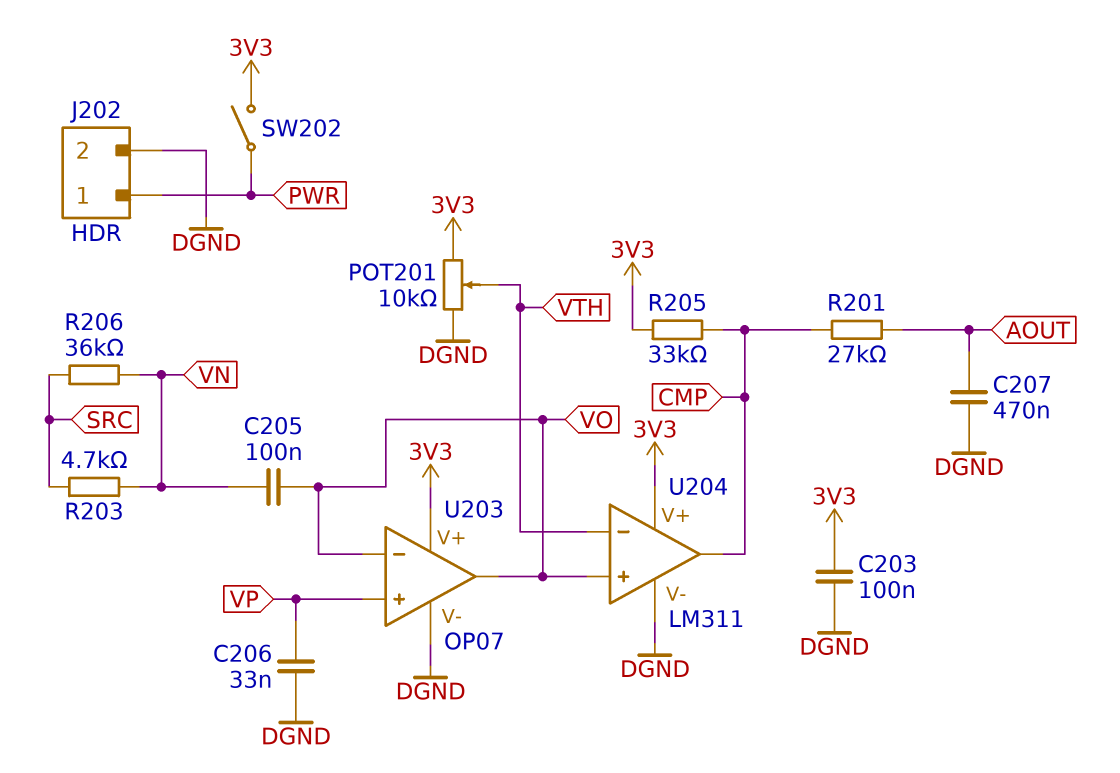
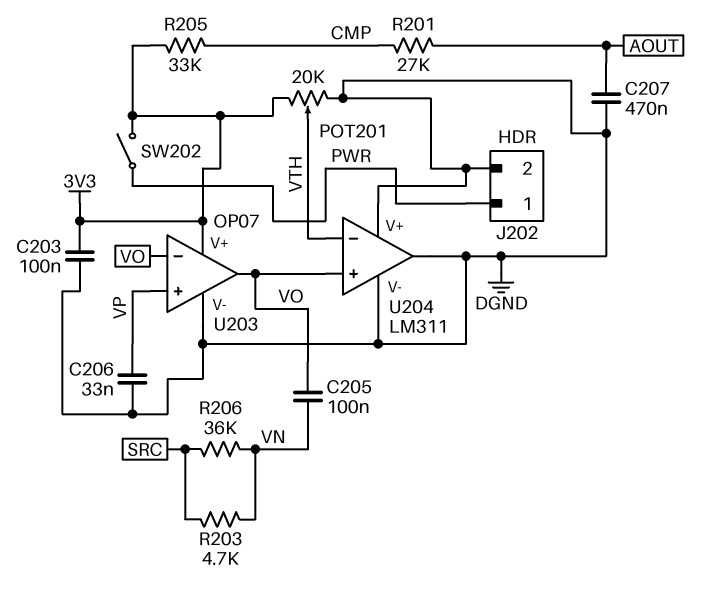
POT201: 10k (3V3, DGND, wiper VTH) -> 20k (3V3, DGND, wiper VTH)
U204 pin V+: 3V3 -> DGND
U204 pin out: CMP -> DGND

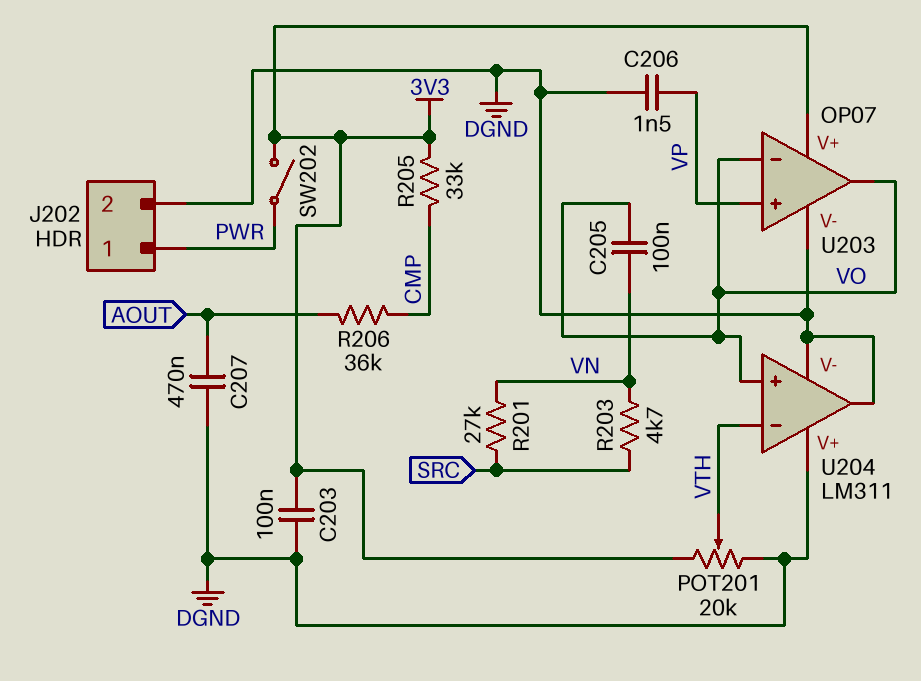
C206: 33nF (DGND, VP) -> 1.5nF (DGND, VP)
R201: 27k (AOUT, CMP) -> 27k (SRC, VN)
R206: 36k (SRC, VN) -> 36k (AOUT, CMP)

